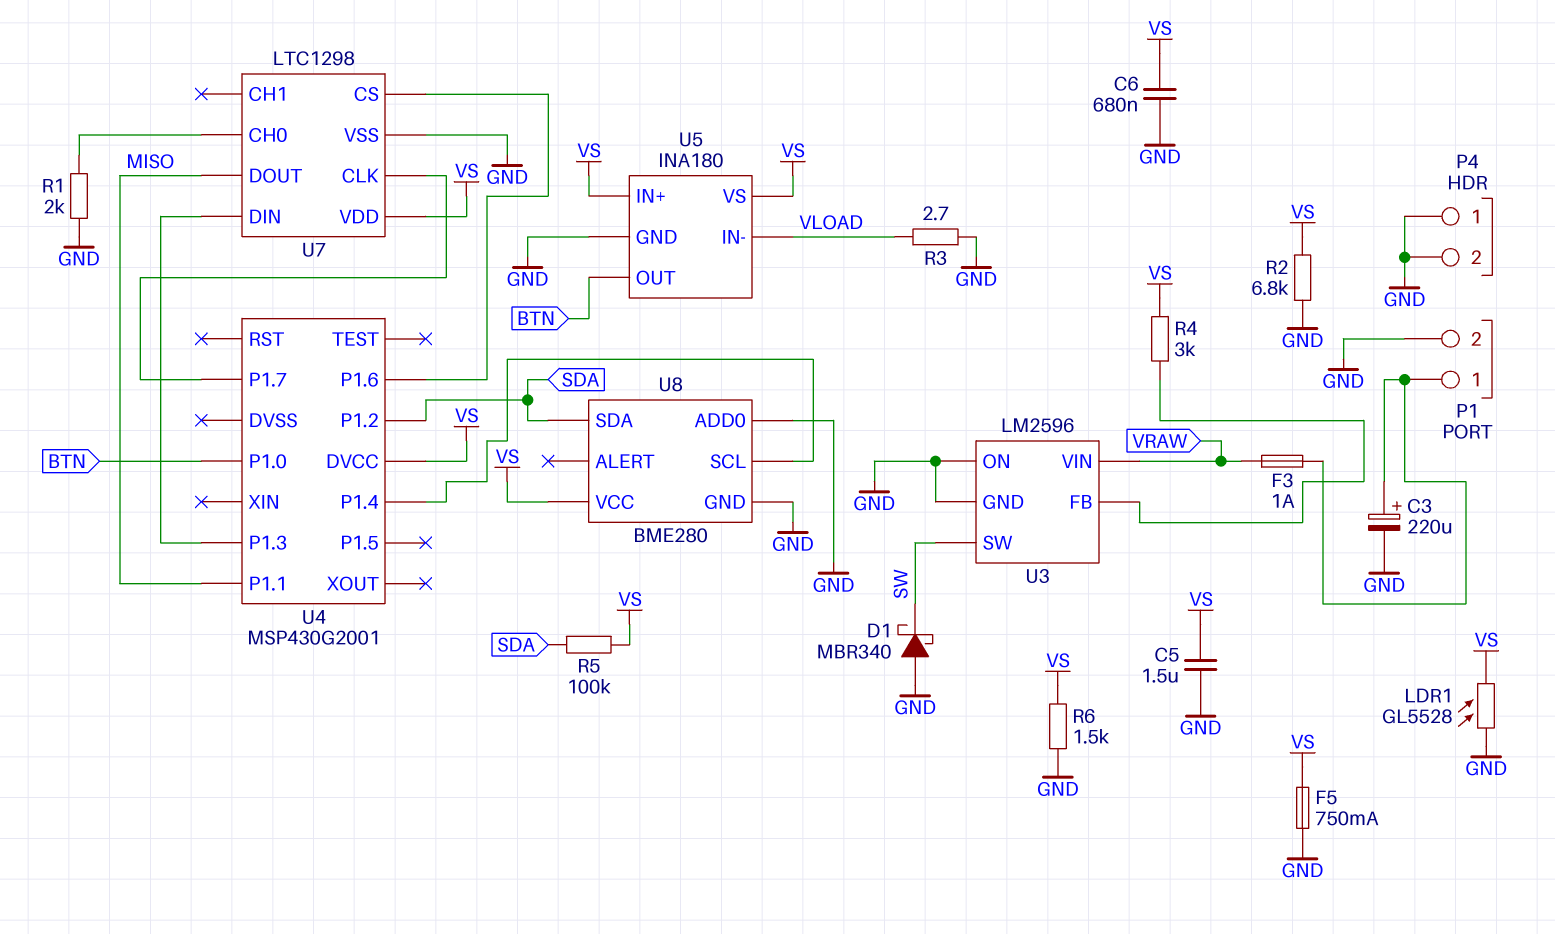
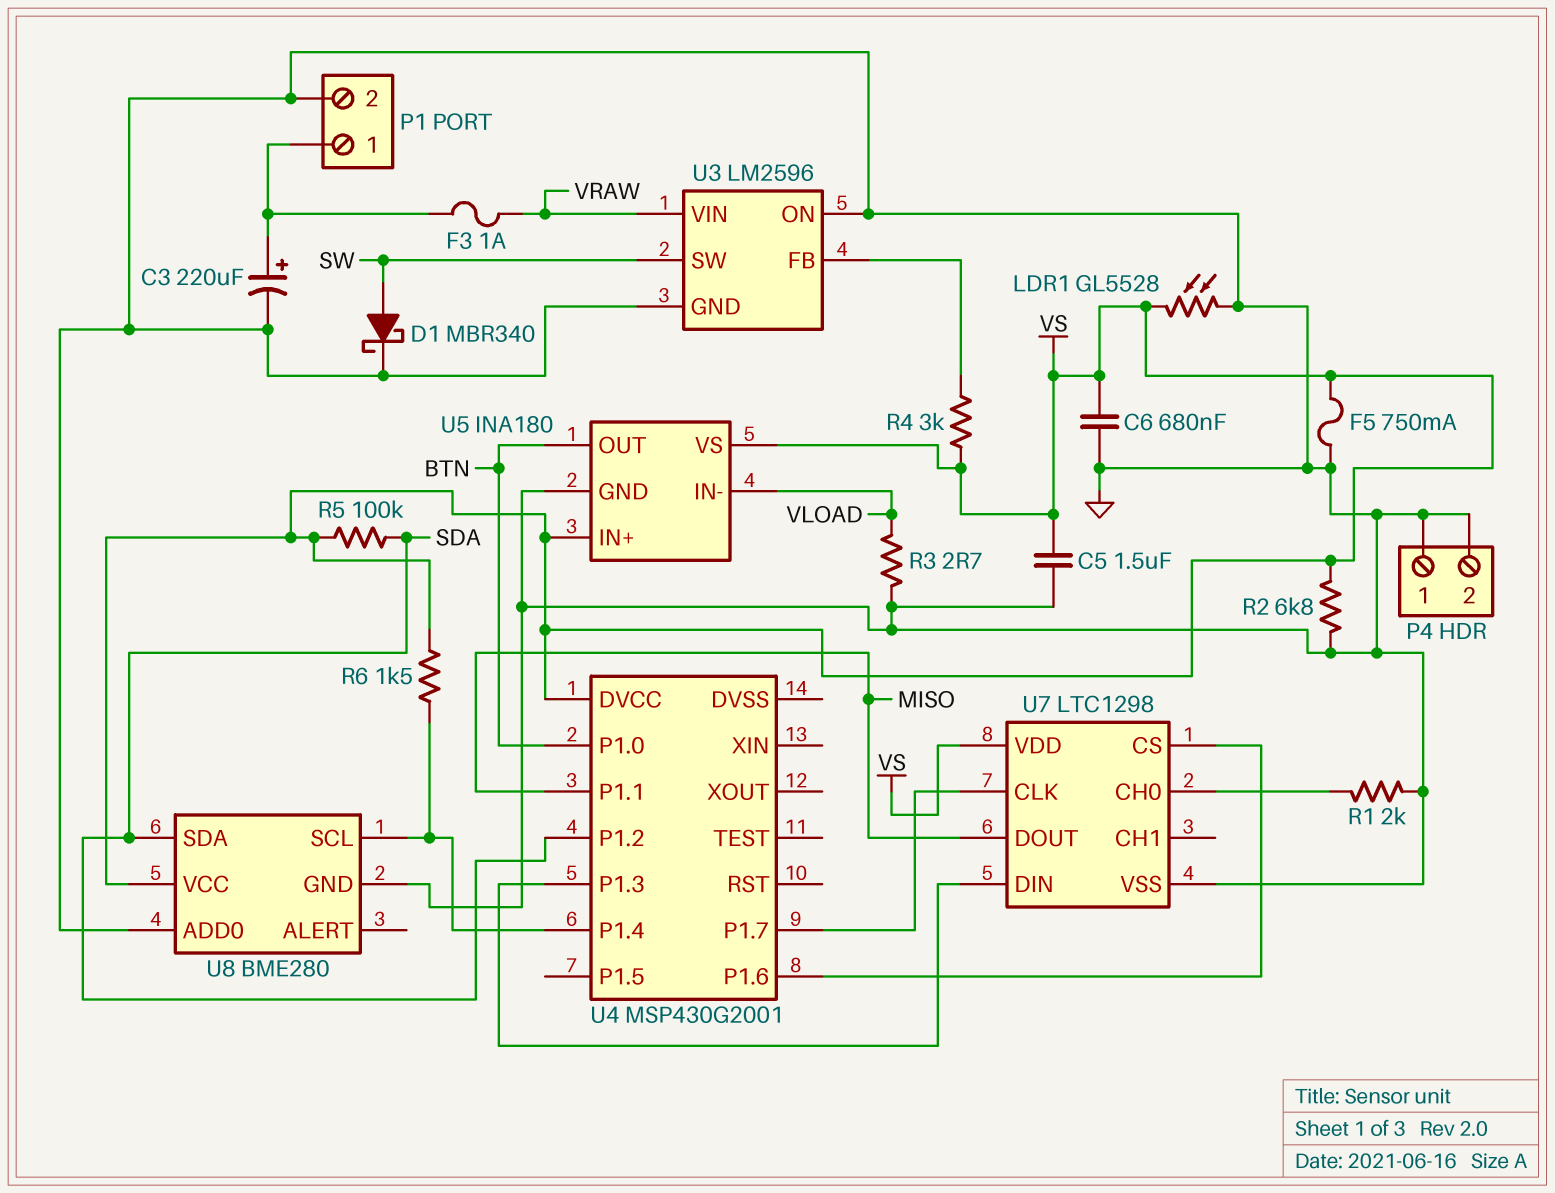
D1: schottky MBR340 (A GND, K SW) -> schottky MBR340 (A SW, K GND)
R6: 1.5k (GND, VS) -> 1.5k (U4/P1.4, VS)

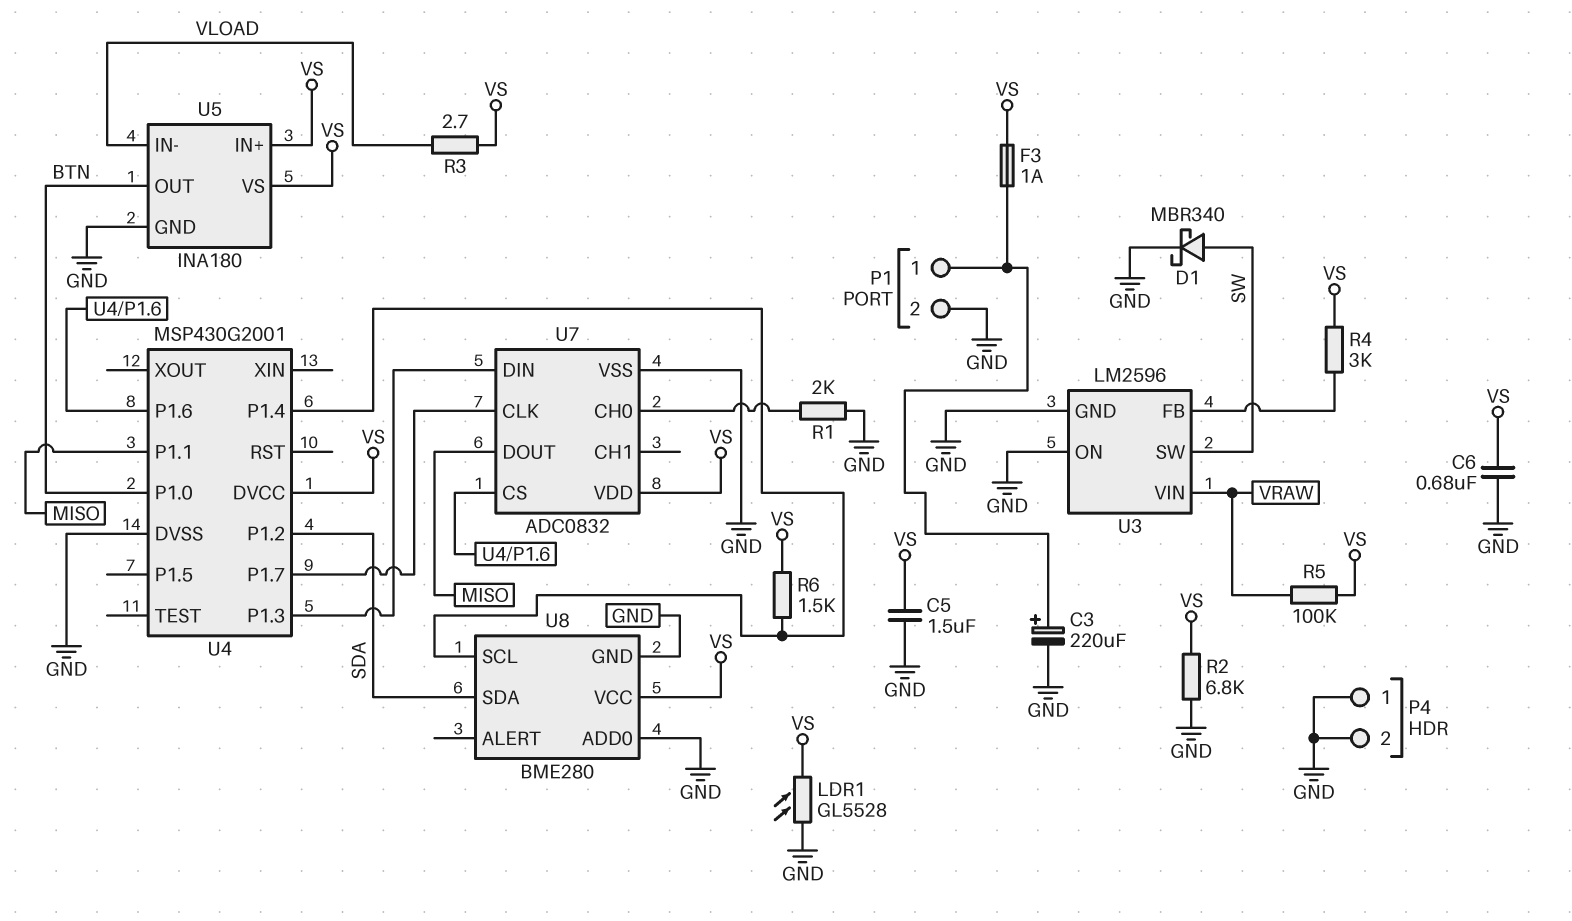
F3: 1A (P1/1, VRAW) -> 1A (P1/1, VS)
F5: 750mA (GND, VS) -> none
R3: 2.7 (GND, VLOAD) -> 2.7 (VLOAD, VS)
R5: 100k (SDA, VS) -> 100k (VRAW, VS)
U4 pin DVSS: none -> GND
U7: LTC1298 -> ADC0832

